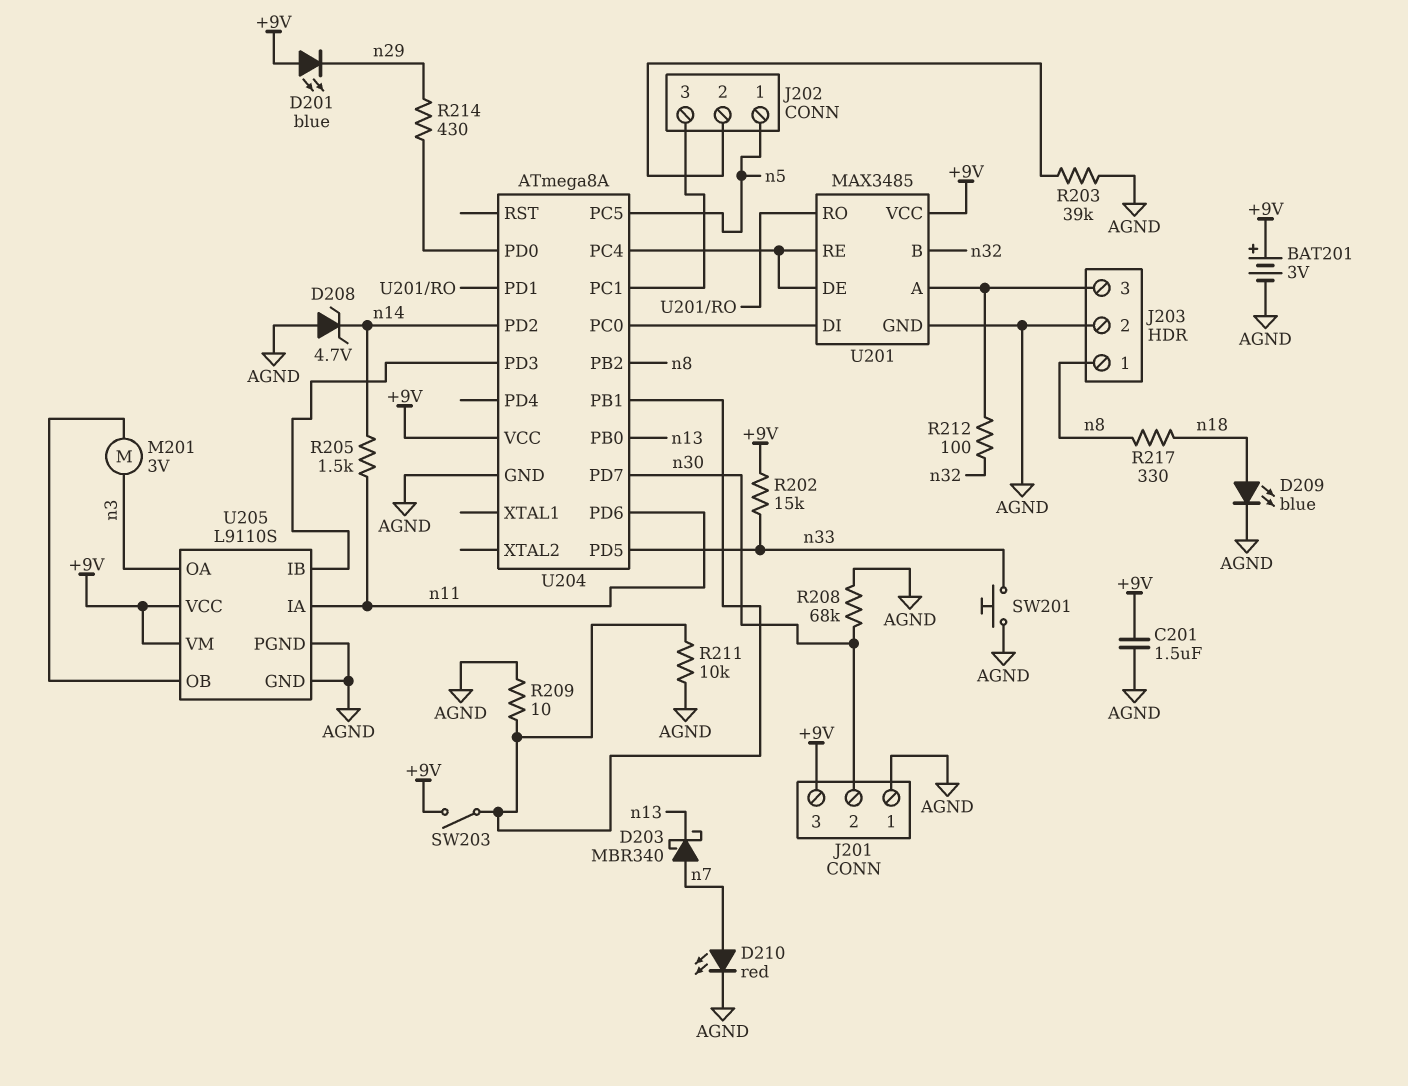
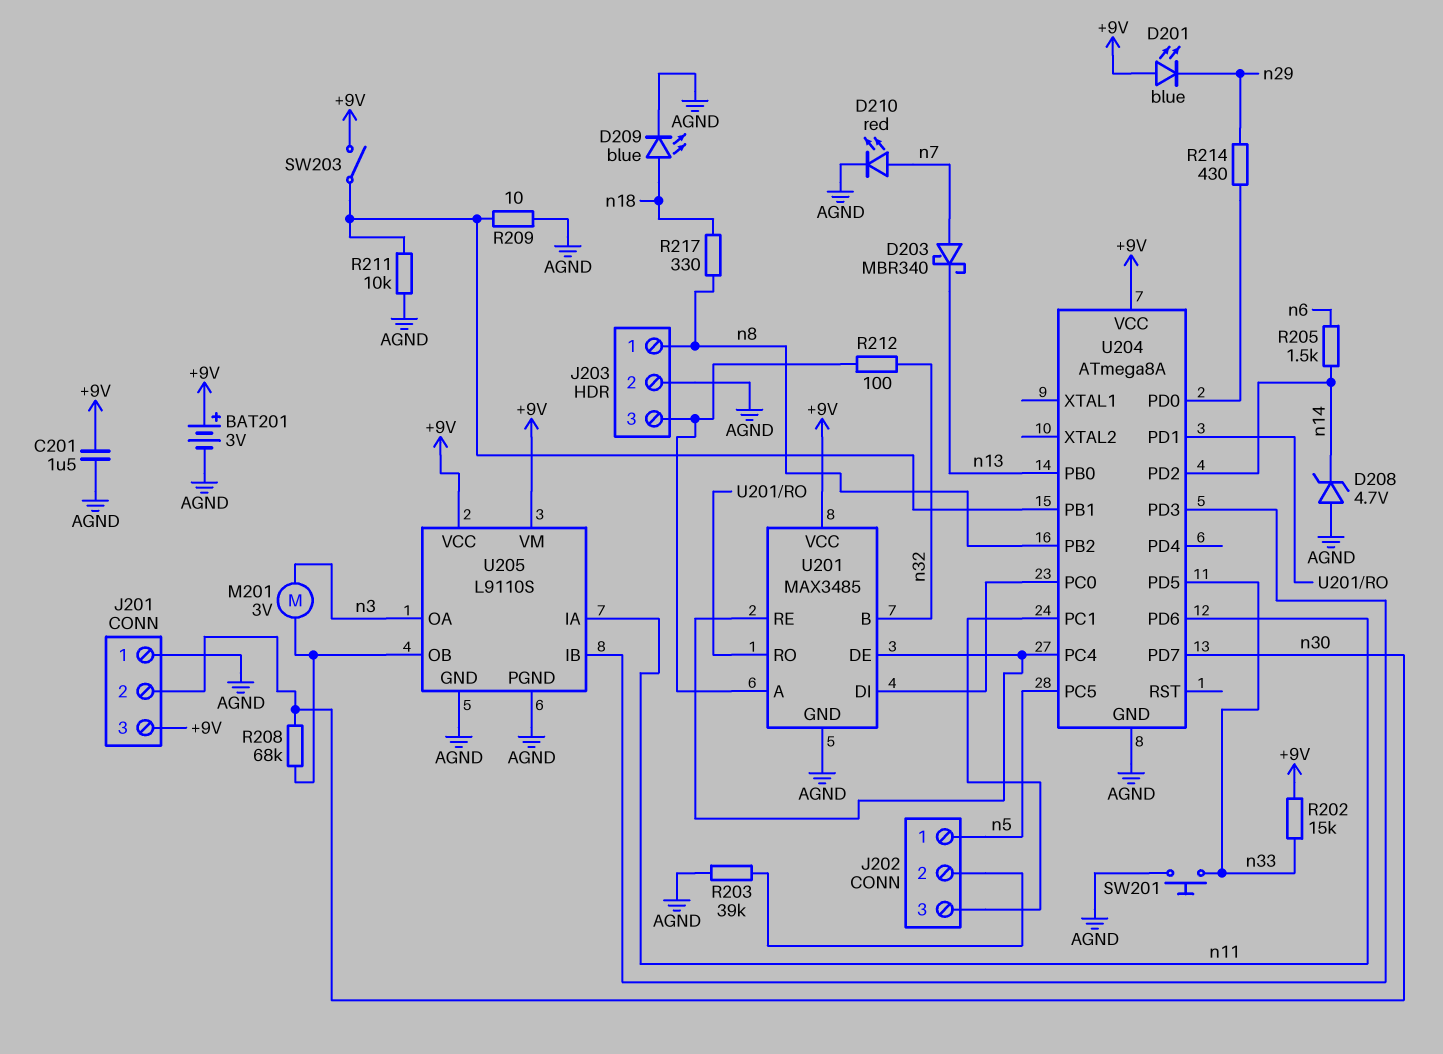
R205: 1.5k (n11, n14) -> 1.5k (n6, n14)
R208: 68k (AGND, n30) -> 68k (U205/OB, n30)

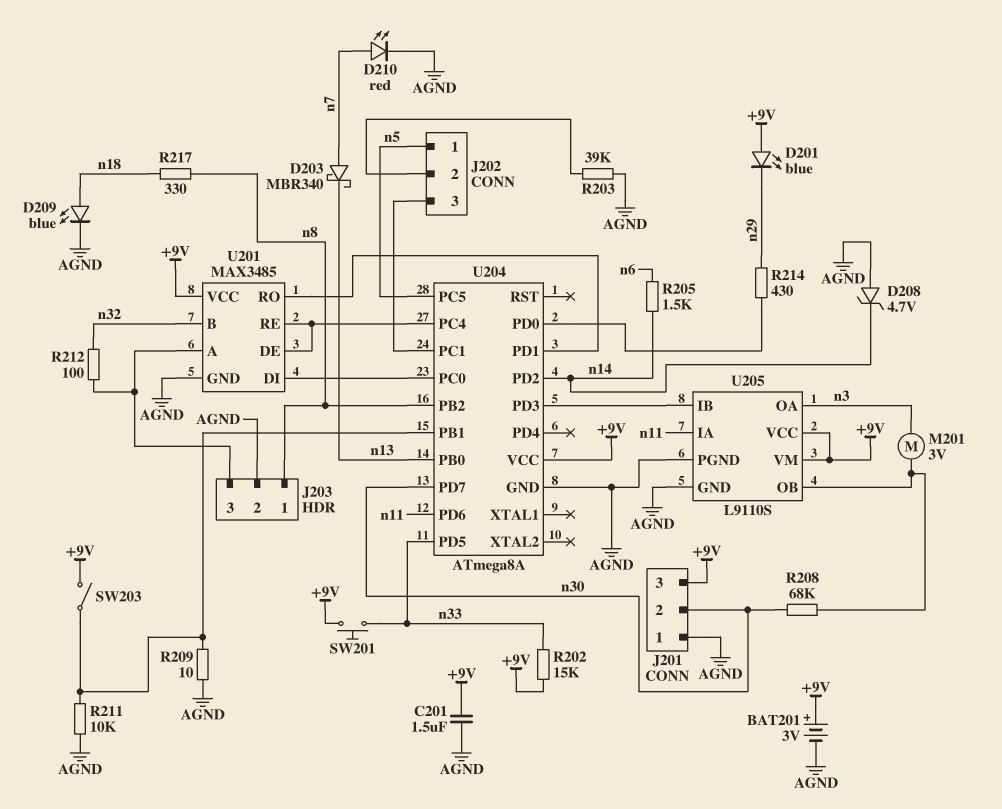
SW201: button (AGND, n33) -> button (+9V, n33)

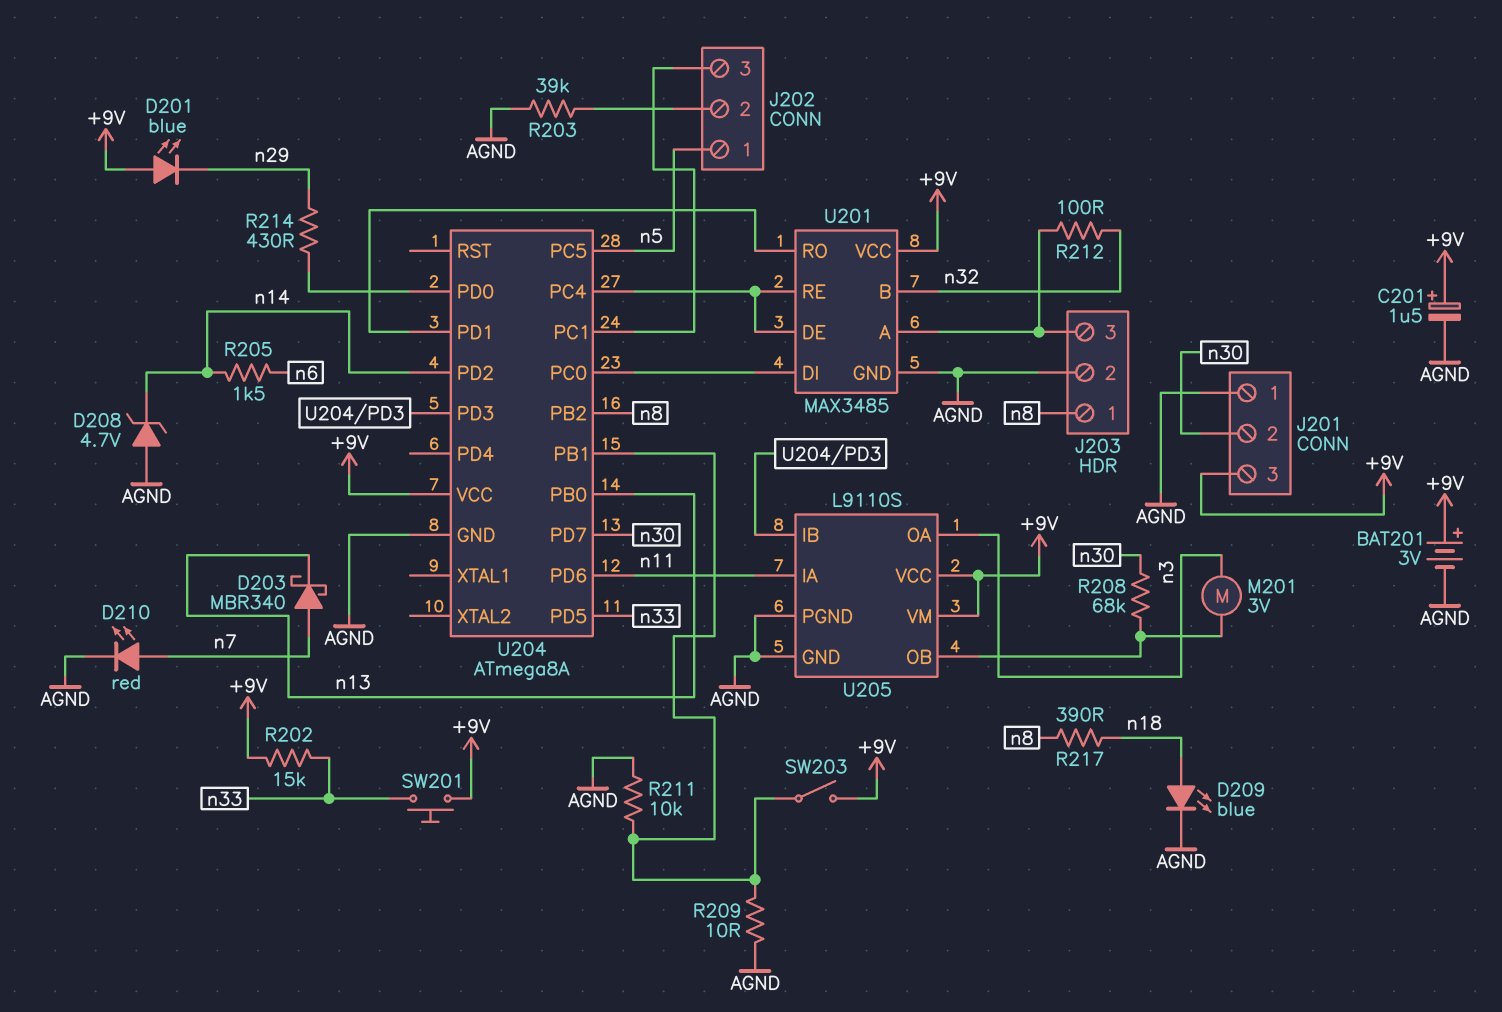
C201: 1.5uF (+9V, AGND) -> 1.5uF (plus +9V, minus AGND)
R217: 330 (n8, n18) -> 390 (n8, n18)

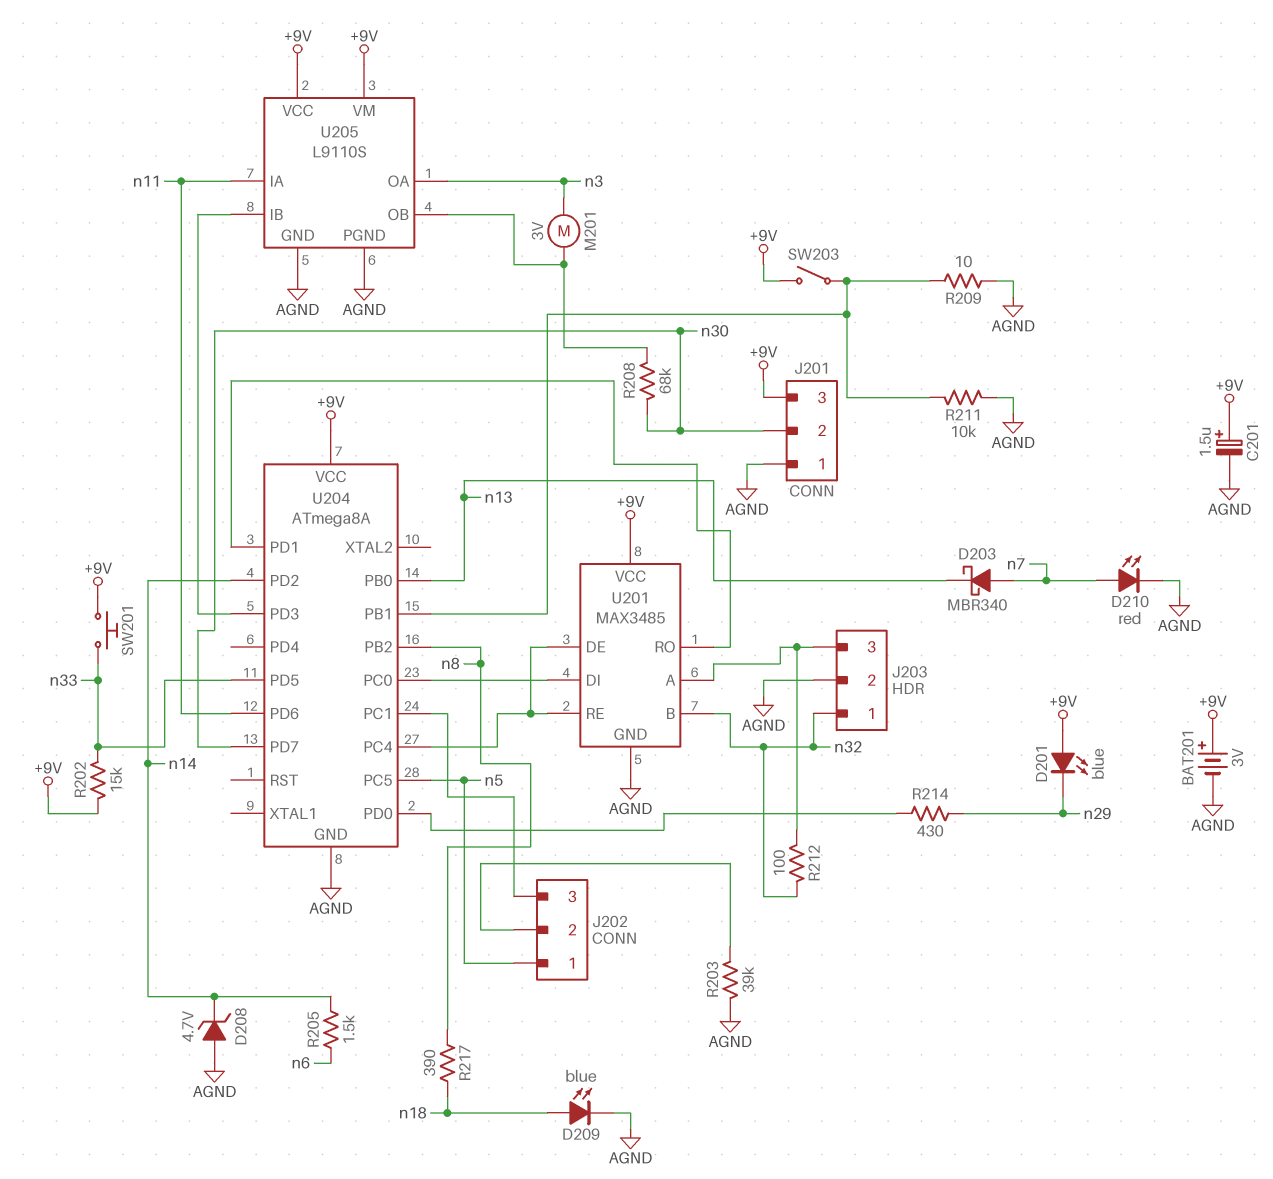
J203 pin 1: n8 -> n32

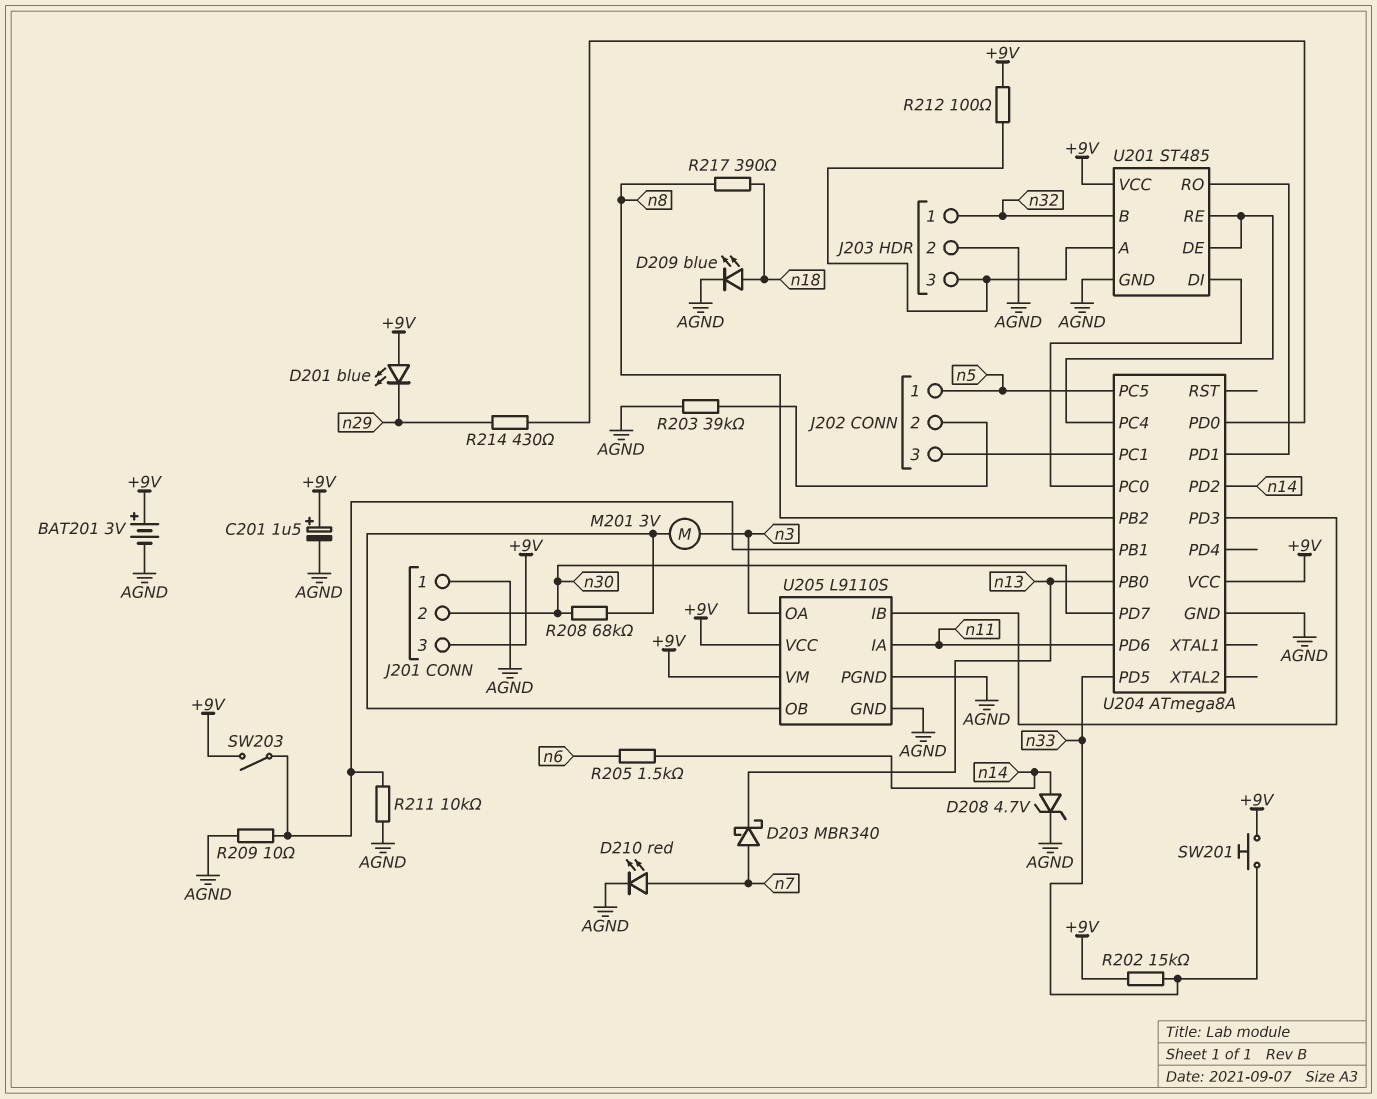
D208: zener 4.7V (A AGND, K n14) -> zener 4.7V (A n14, K AGND)
R212: 100 (J203/3, n32) -> 100 (+9V, J203/3)
U201: MAX3485 -> ST485

